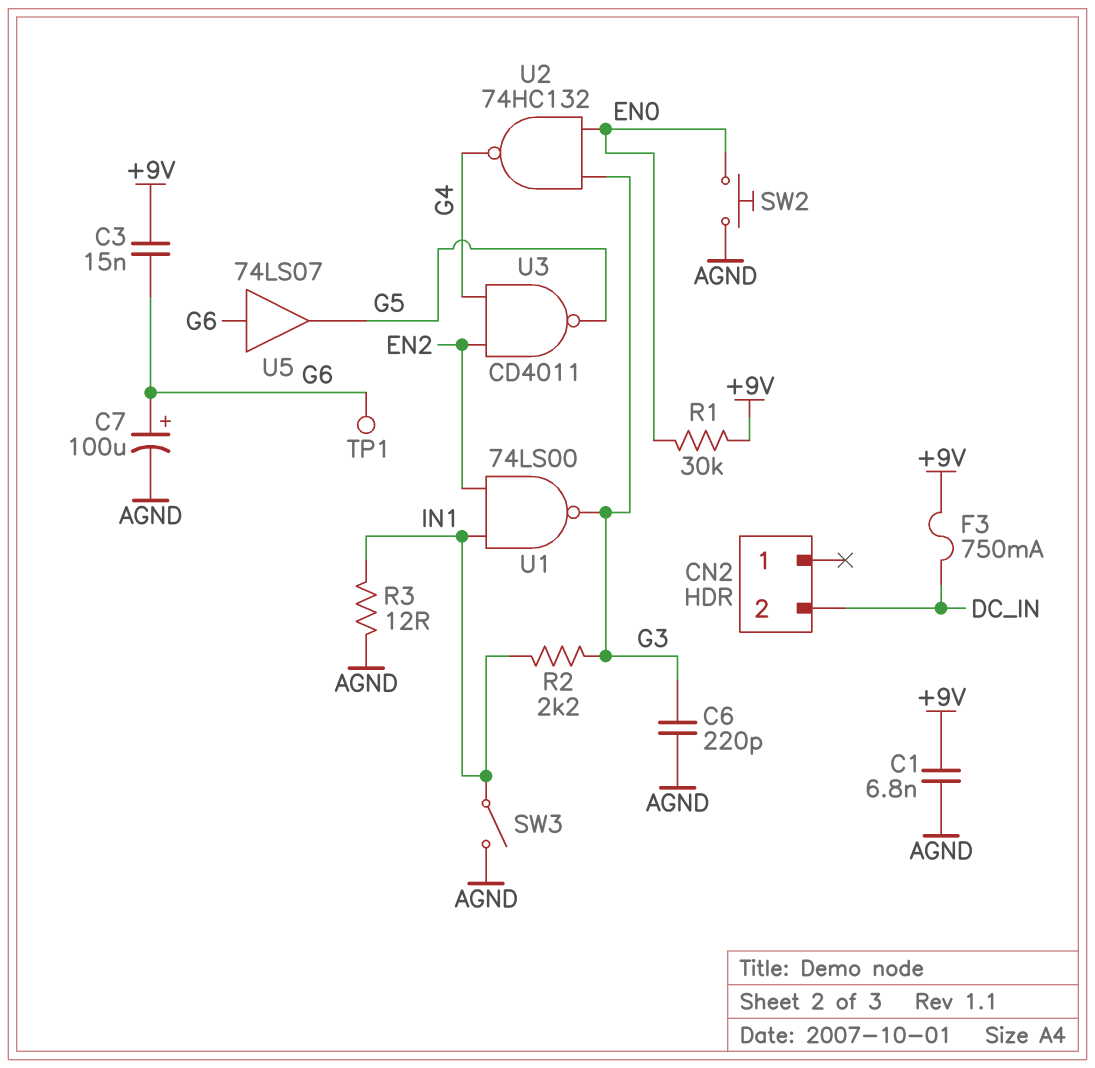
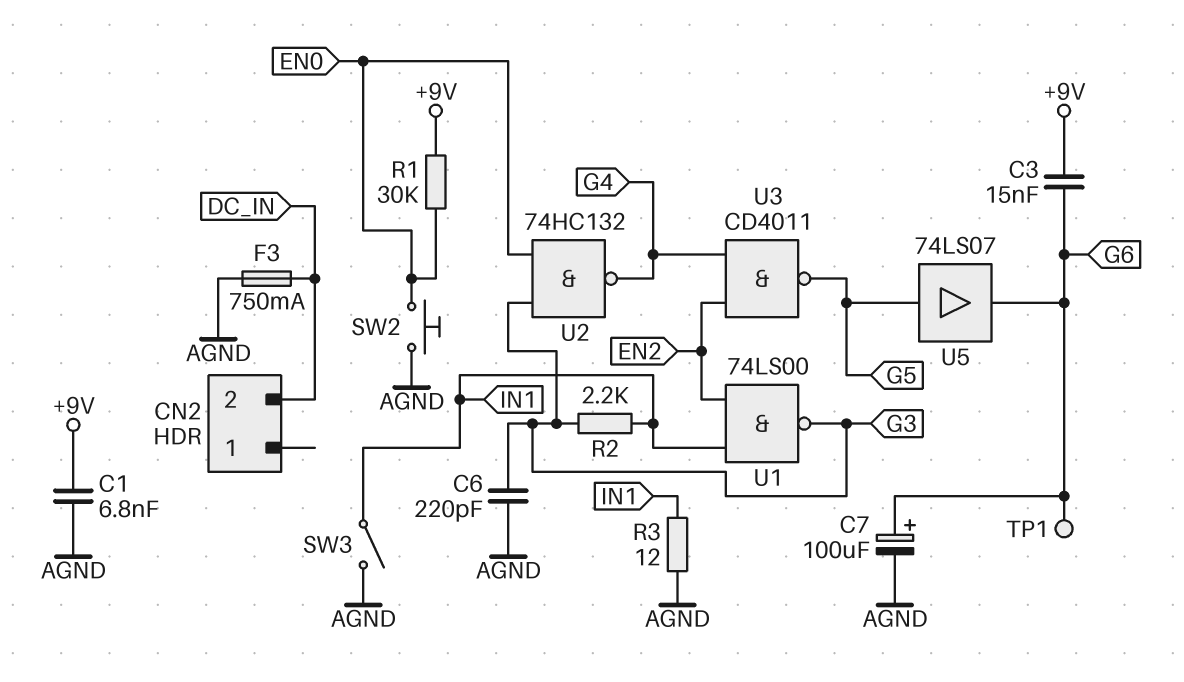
F3: 750mA (+9V, DC_IN) -> 750mA (AGND, DC_IN)
U5: buffer 74LS07 (in G6, out G5) -> buffer 74LS07 (in G5, out G6)

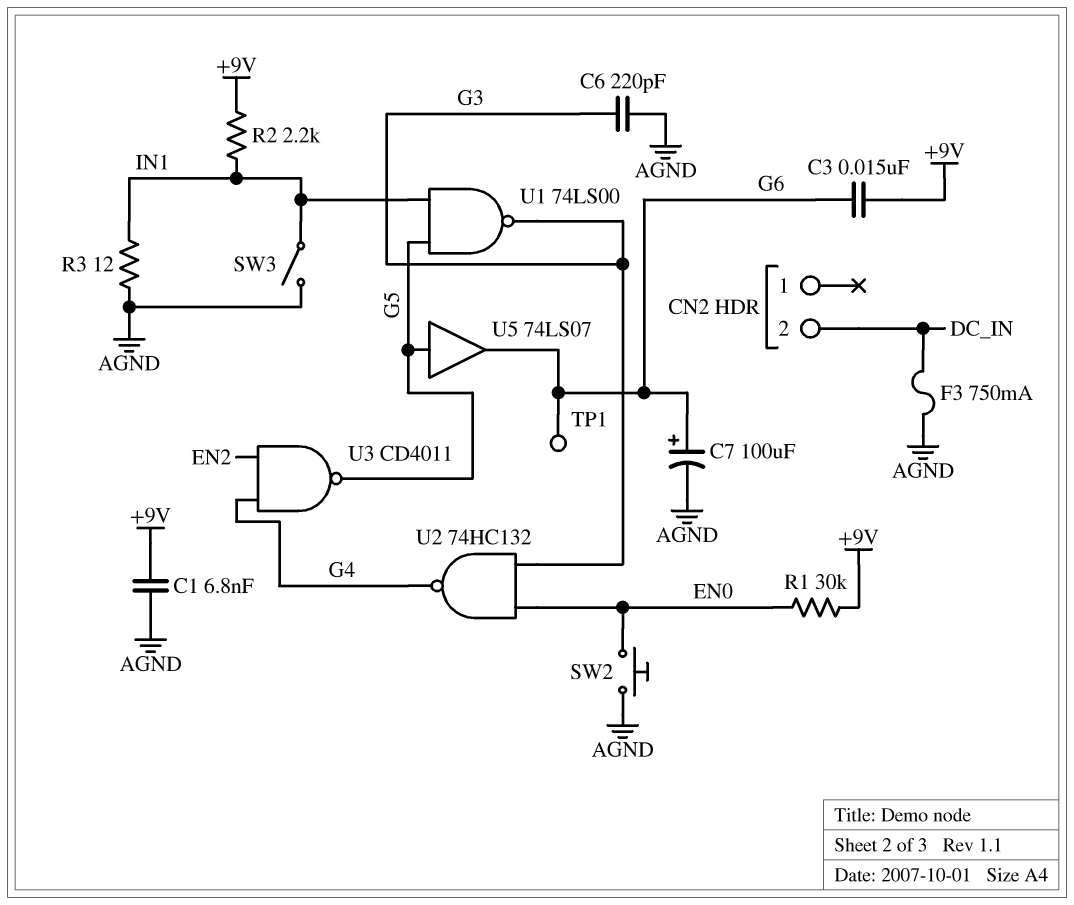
R2: 2.2k (G3, IN1) -> 2.2k (+9V, IN1)
U1: NAND 74LS00 (in EN2, in IN1, out G3) -> NAND 74LS00 (in G5, in IN1, out G3)

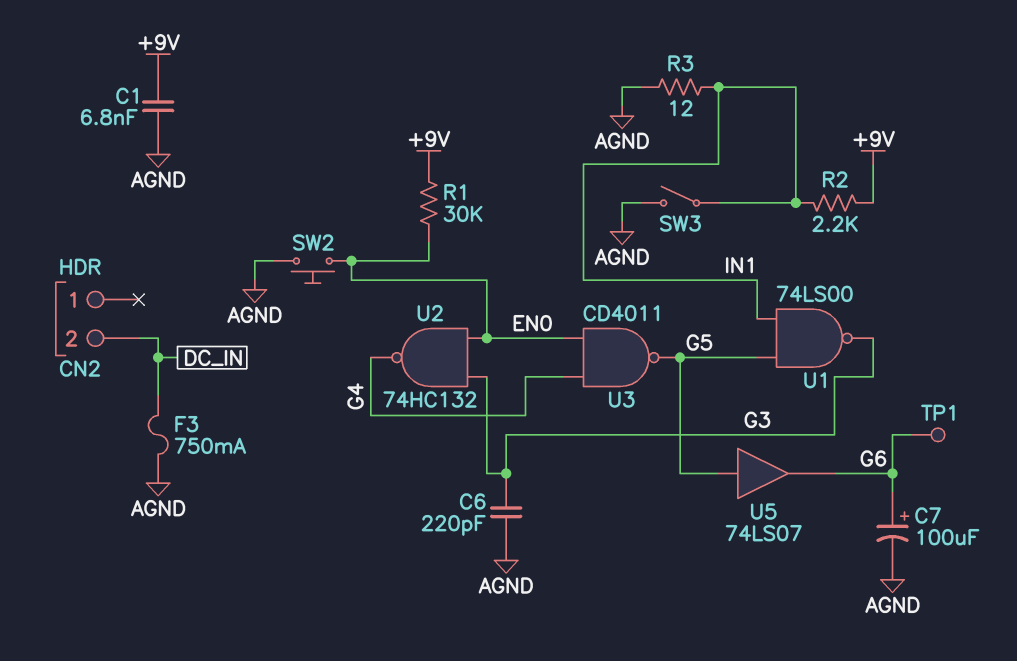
C3: 15nF (+9V, G6) -> none
U3: NAND CD4011 (in EN2, in G4, out G5) -> NAND CD4011 (in EN0, in G4, out G5)

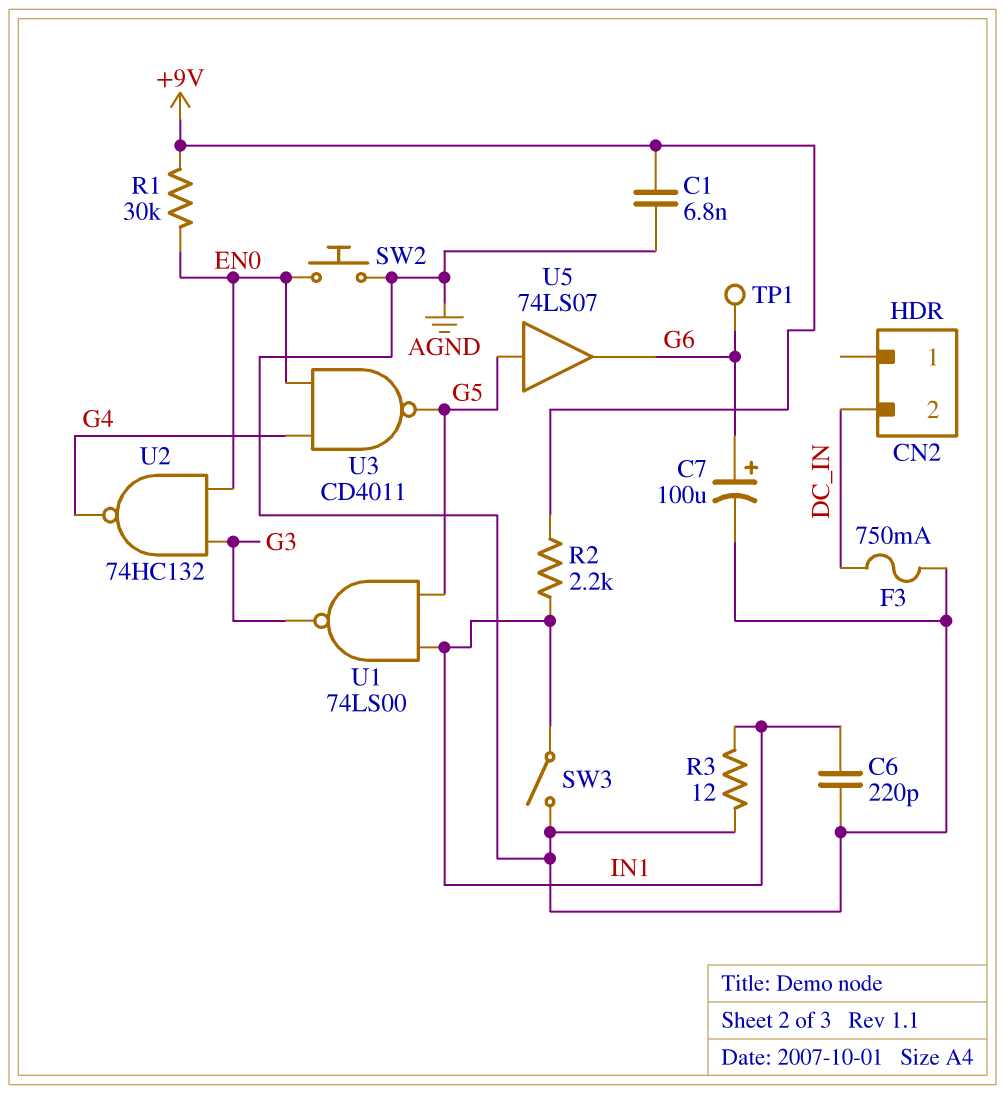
C6: 220pF (AGND, G3) -> 220pF (AGND, IN1)

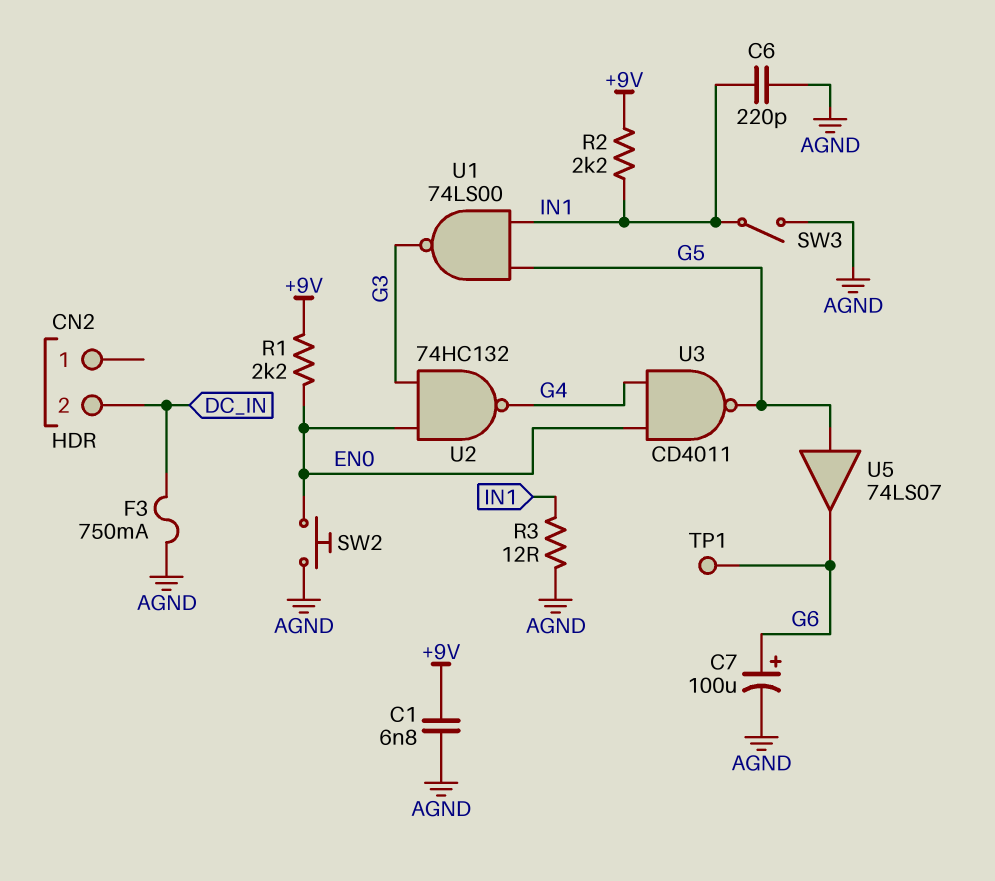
R1: 30k (+9V, EN0) -> 2.2k (+9V, EN0)

